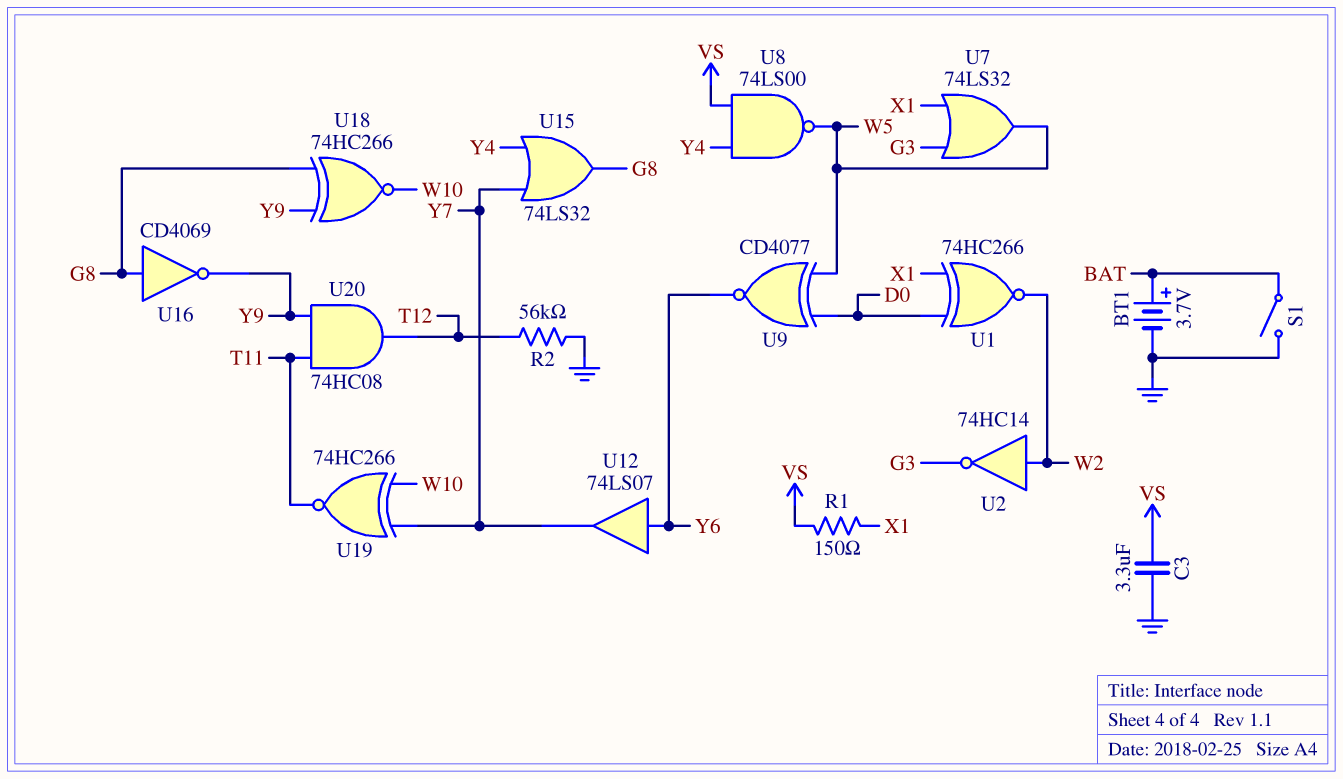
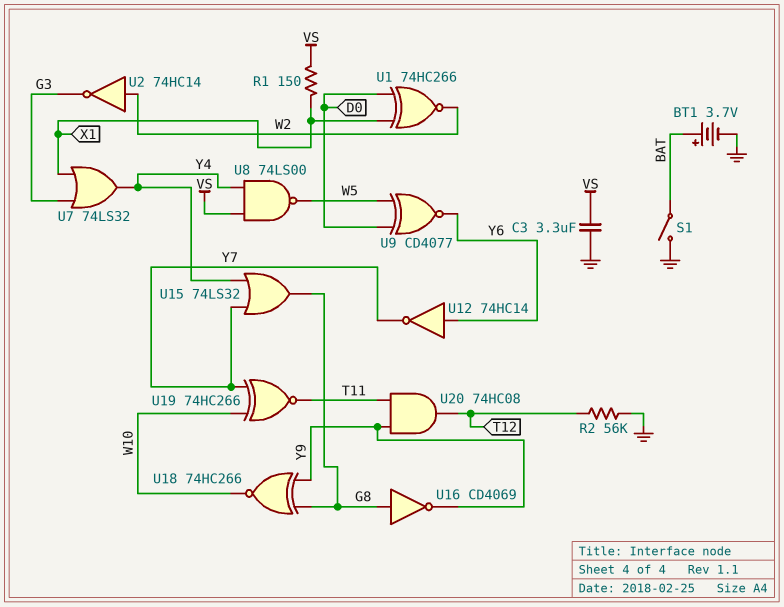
U7: OR 74LS32 (in G3, in X1, out W5) -> OR 74LS32 (in G3, in X1, out Y4)
U12: buffer 74LS07 (in Y6, out Y7) -> NOT 74HC14 (in Y6, out Y7)

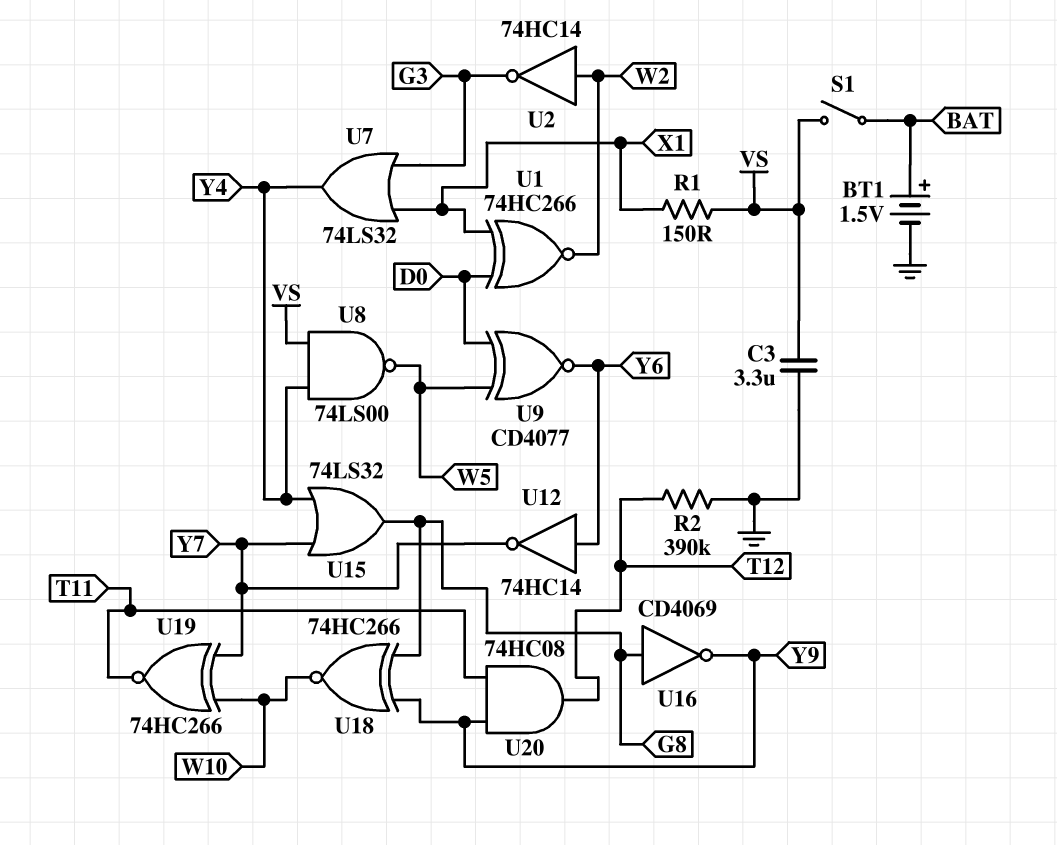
BT1: 3.7V (plus BAT, minus GND) -> 1.5V (plus BAT, minus GND)
R2: 56k (GND, T12) -> 390k (GND, T12)
S1: switch (BAT, GND) -> switch (BAT, VS)

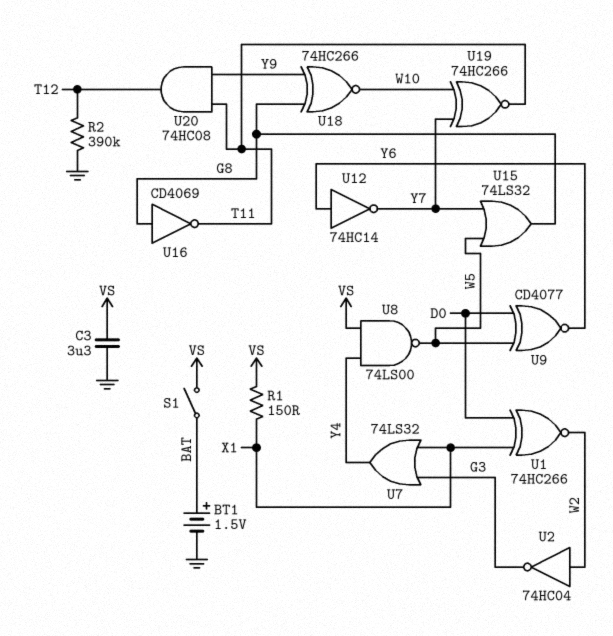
U2: NOT 74HC14 (in W2, out G3) -> NOT 74HC04 (in W2, out G3)
U15: OR 74LS32 (in Y4, in Y7, out G8) -> OR 74LS32 (in W5, in Y7, out G8)
U16: NOT CD4069 (in G8, out Y9) -> NOT CD4069 (in G8, out T11)

